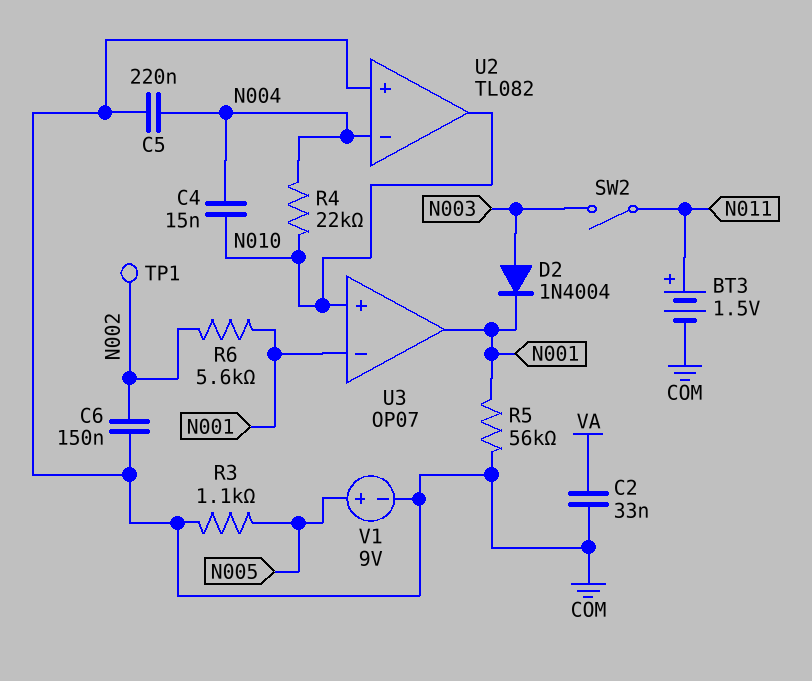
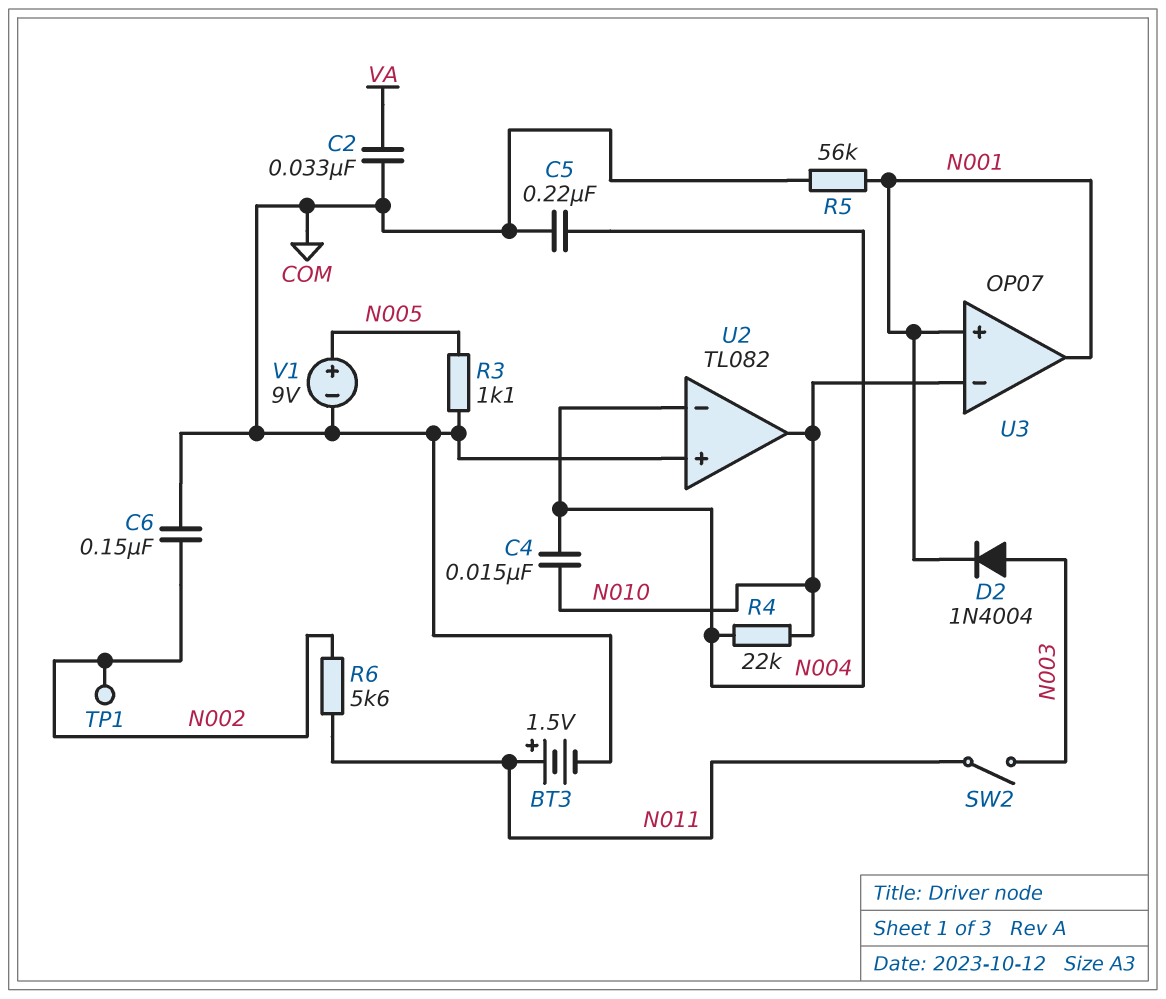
R6: 5.6k (N001, N002) -> 5.6k (N002, N011)
U3 pin in+: N010 -> N001
U3 pin in-: N001 -> N010

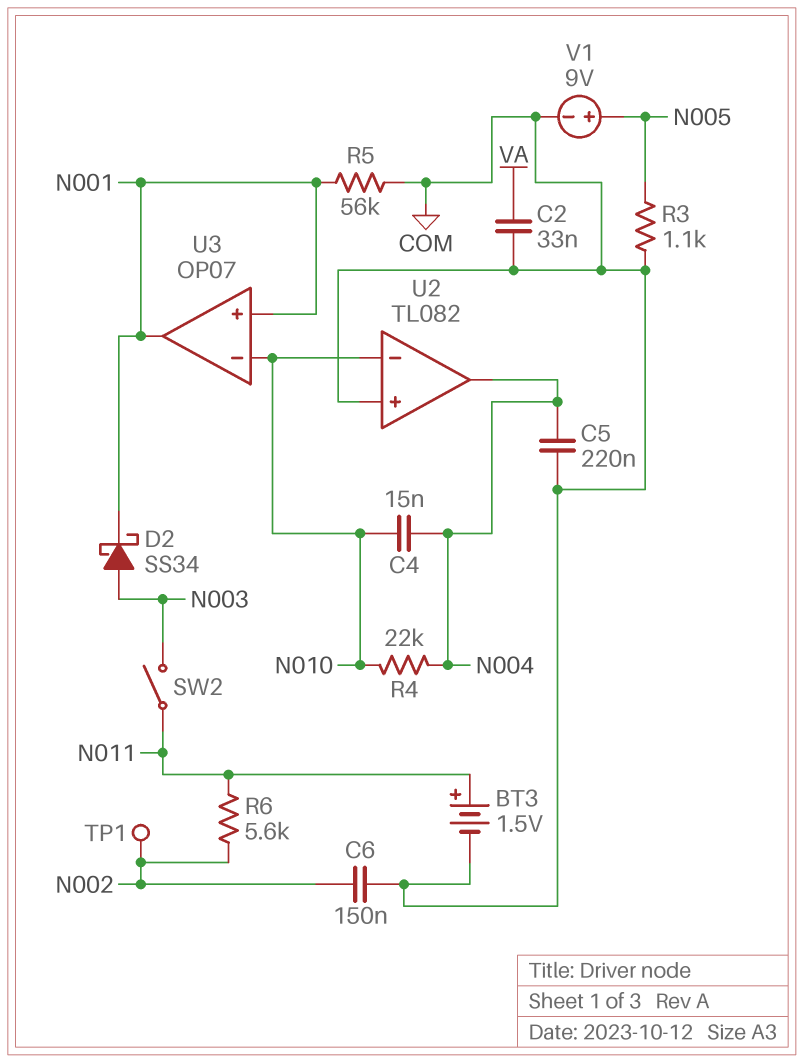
D2: diode 1N4004 (A N003, K N001) -> schottky SS34 (A N003, K N001)
U2 pin in-: N004 -> N010
U2 pin out: N010 -> N004

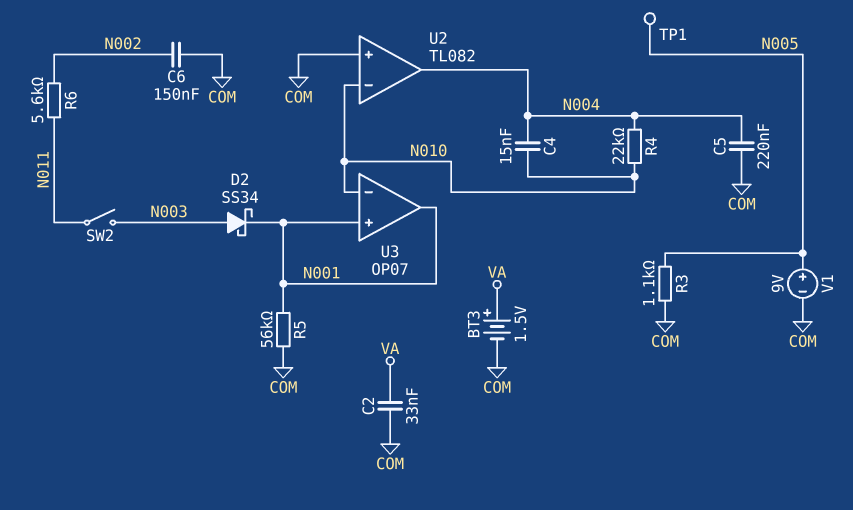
BT3: 1.5V (plus N011, minus COM) -> 1.5V (plus VA, minus COM)
TP1: test point (N002) -> test point (N005)

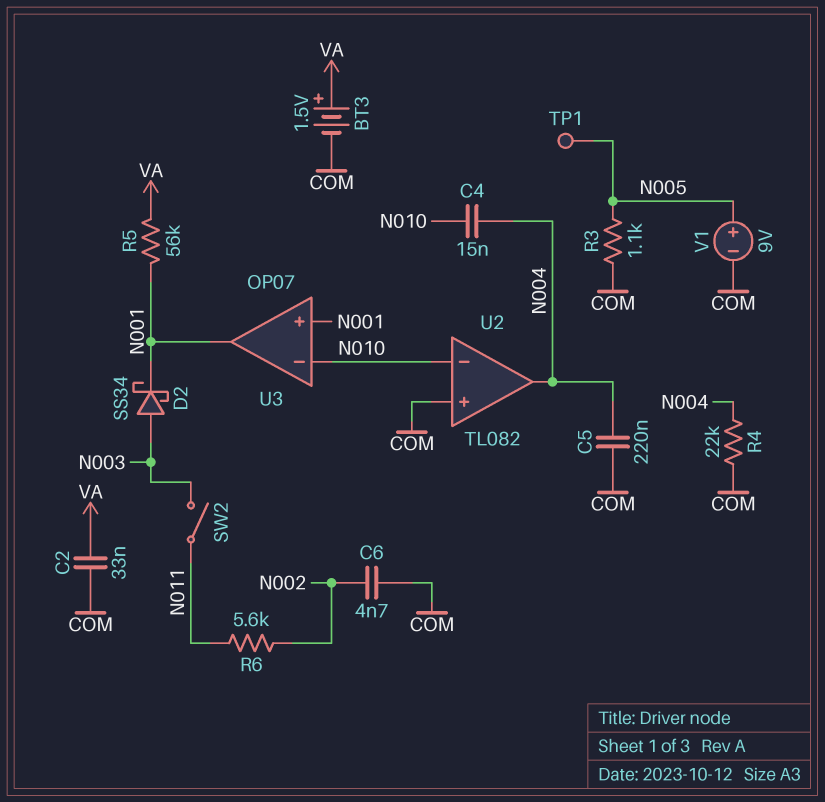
C6: 150nF (COM, N002) -> 4.7nF (COM, N002)
R4: 22k (N004, N010) -> 22k (COM, N004)
R5: 56k (COM, N001) -> 56k (N001, VA)

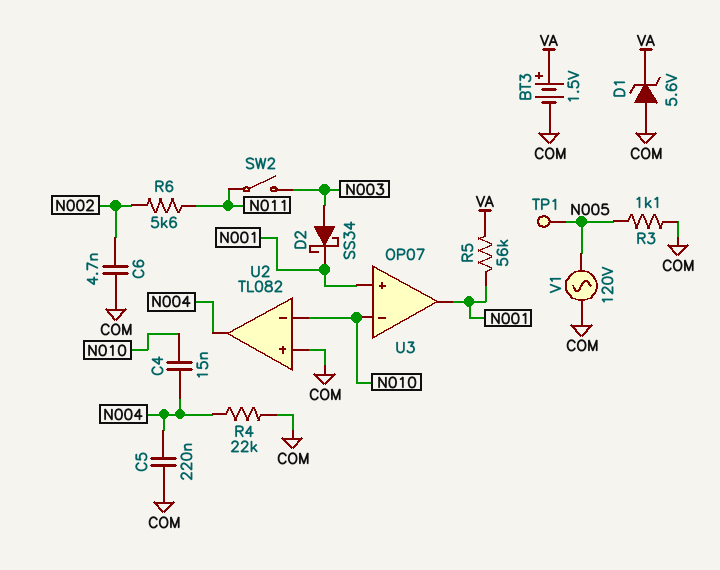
C2: 33nF (COM, VA) -> none
D1: none -> zener 5.6V (A COM, K VA)
V1: 9V (plus N005, minus COM) -> AC 120V (COM, N005)

